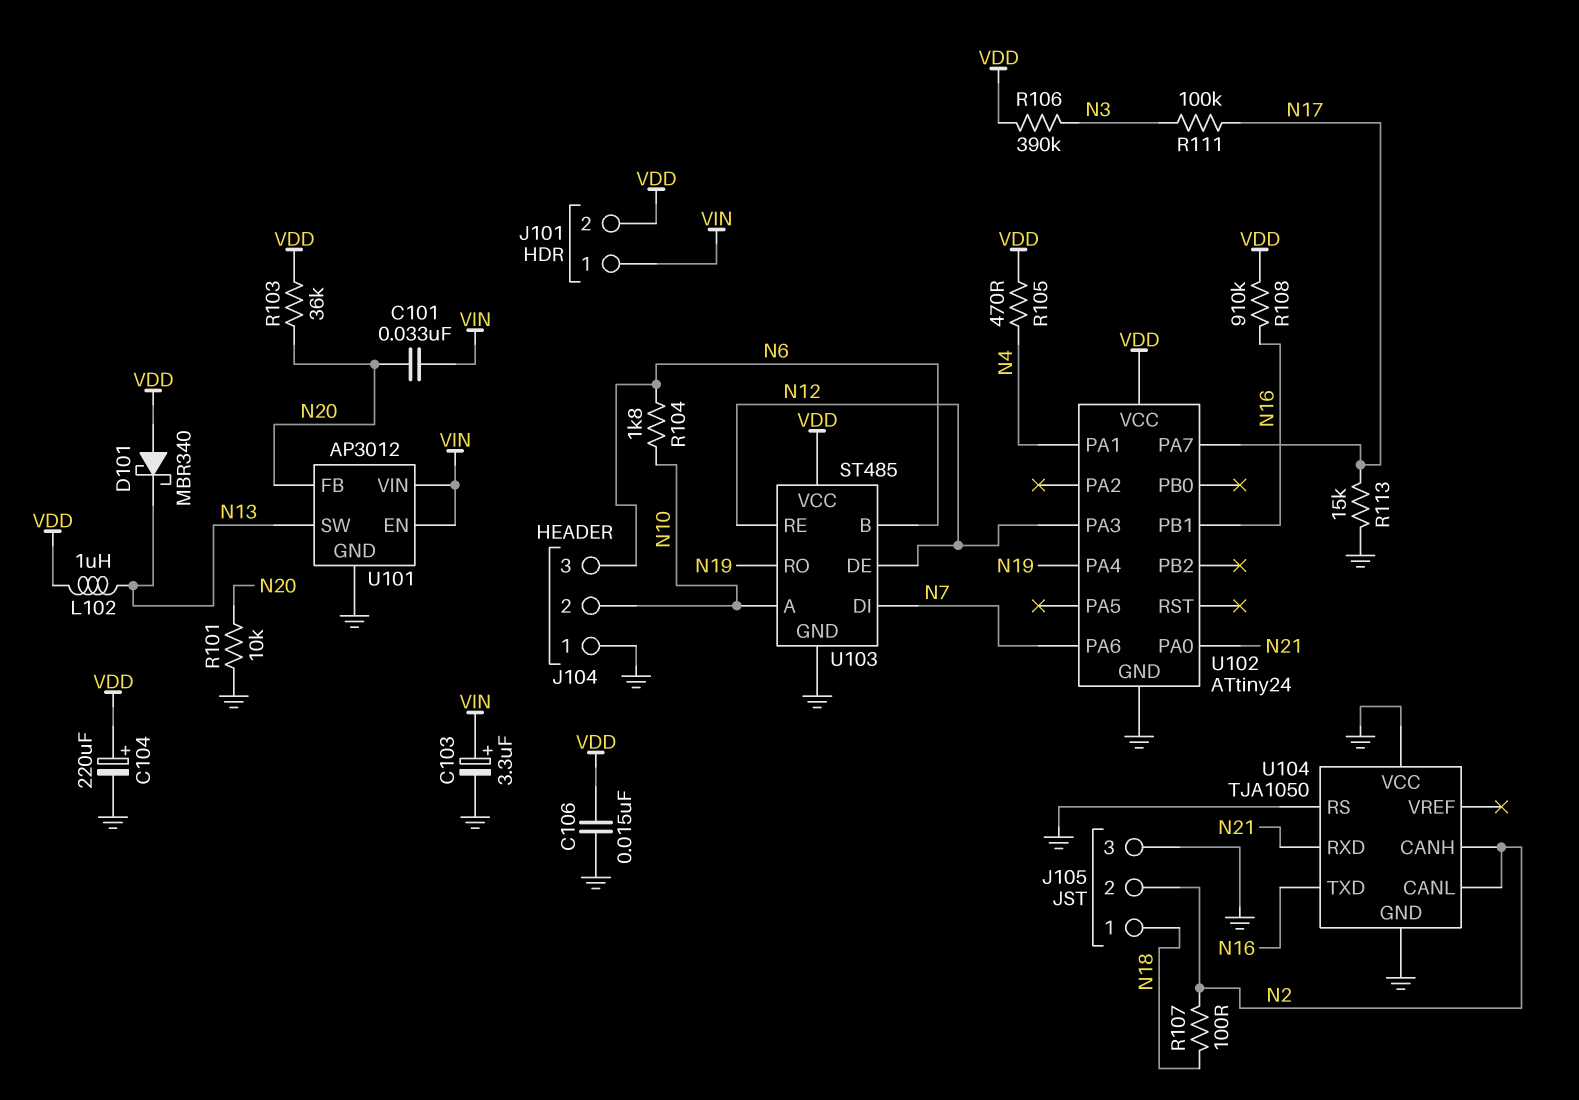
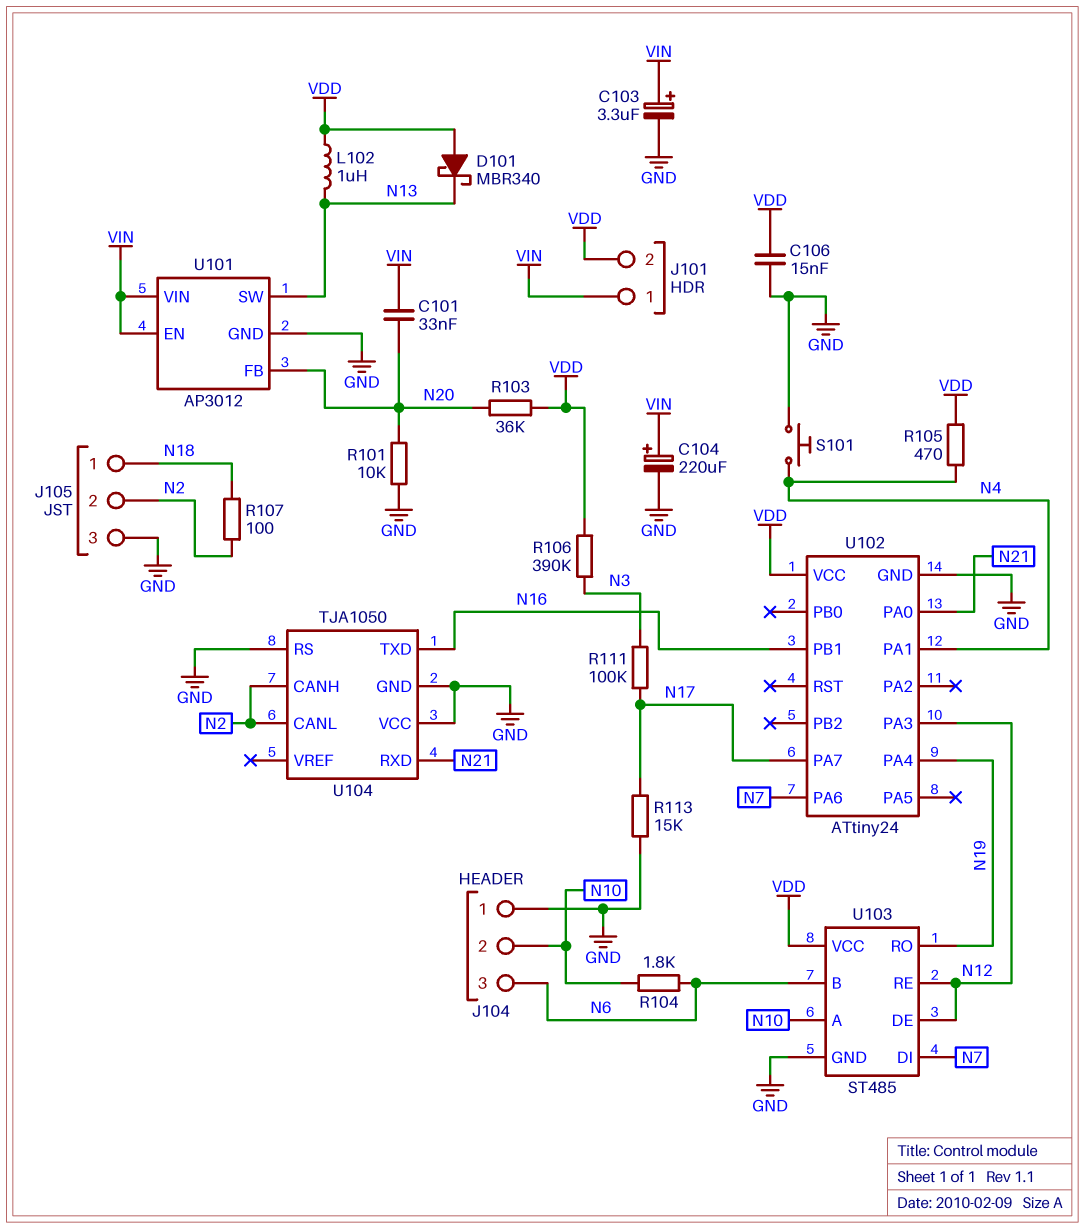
C104: 220uF (plus VDD, minus GND) -> 220uF (plus VIN, minus GND)
R108: 910k (N16, VDD) -> none
S101: none -> button (GND, N4)

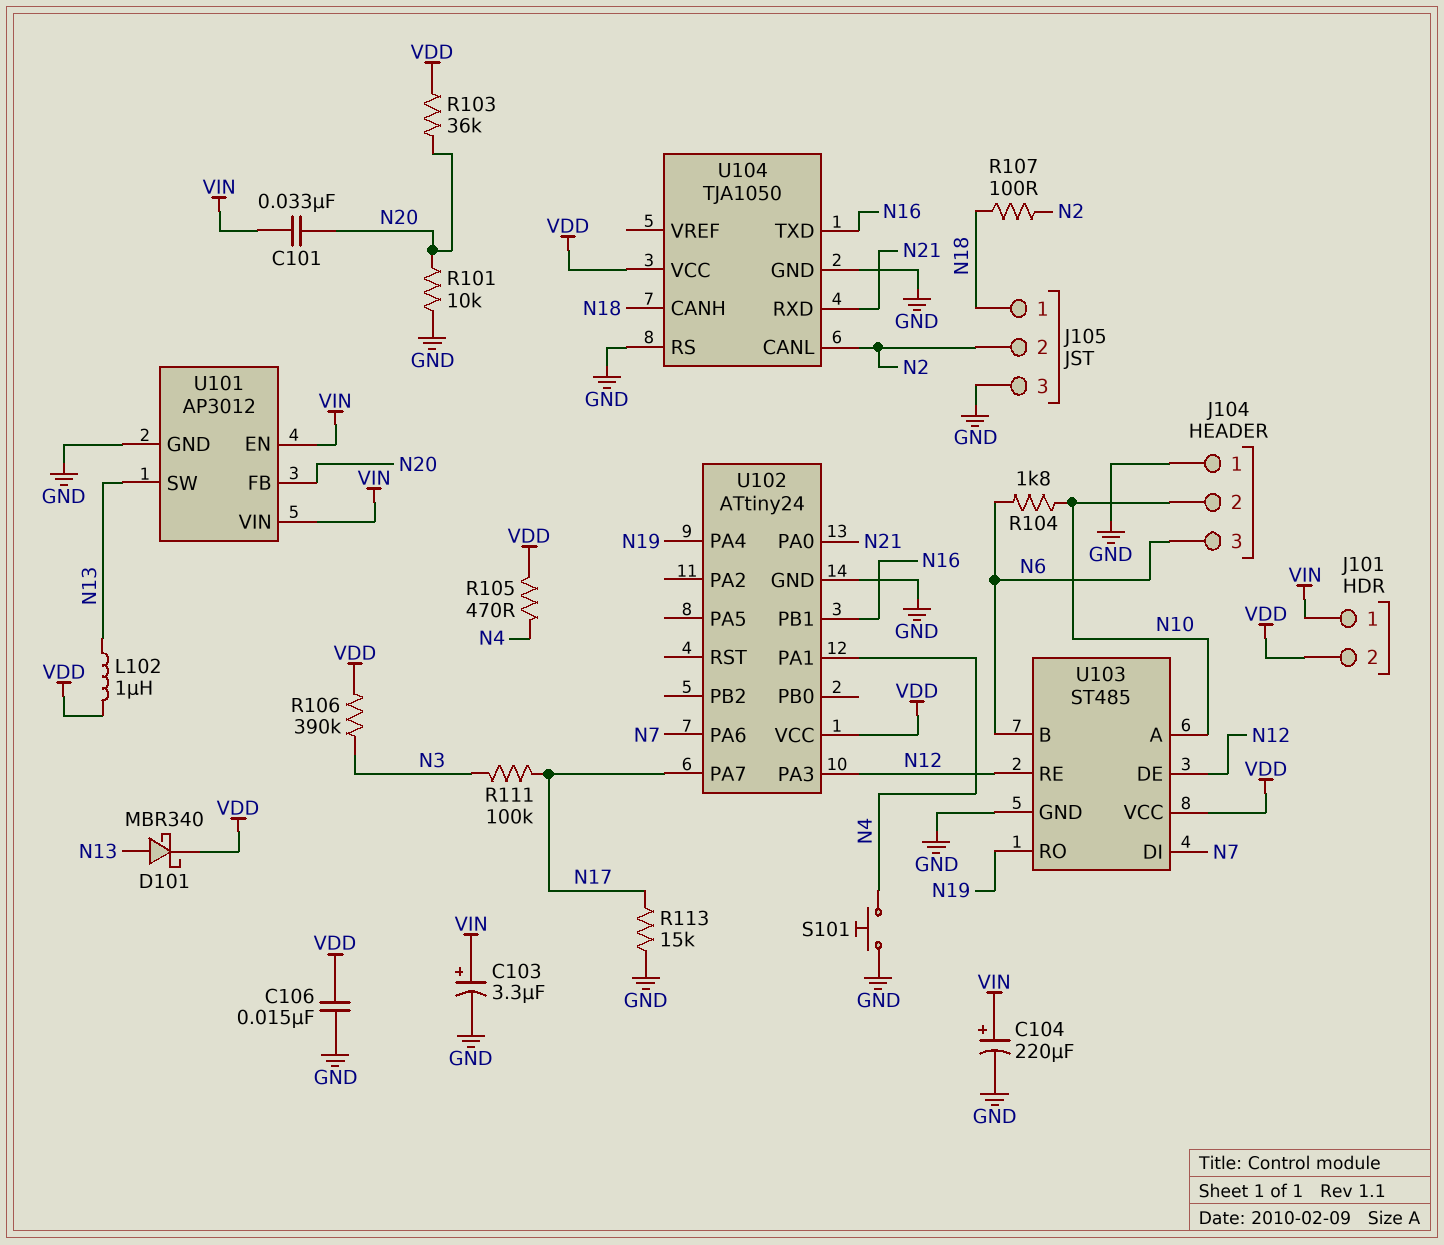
D101: schottky MBR340 (A VDD, K N13) -> schottky MBR340 (A N13, K VDD)
U104 pin CANH: N2 -> N18
U104 pin VCC: GND -> VDD

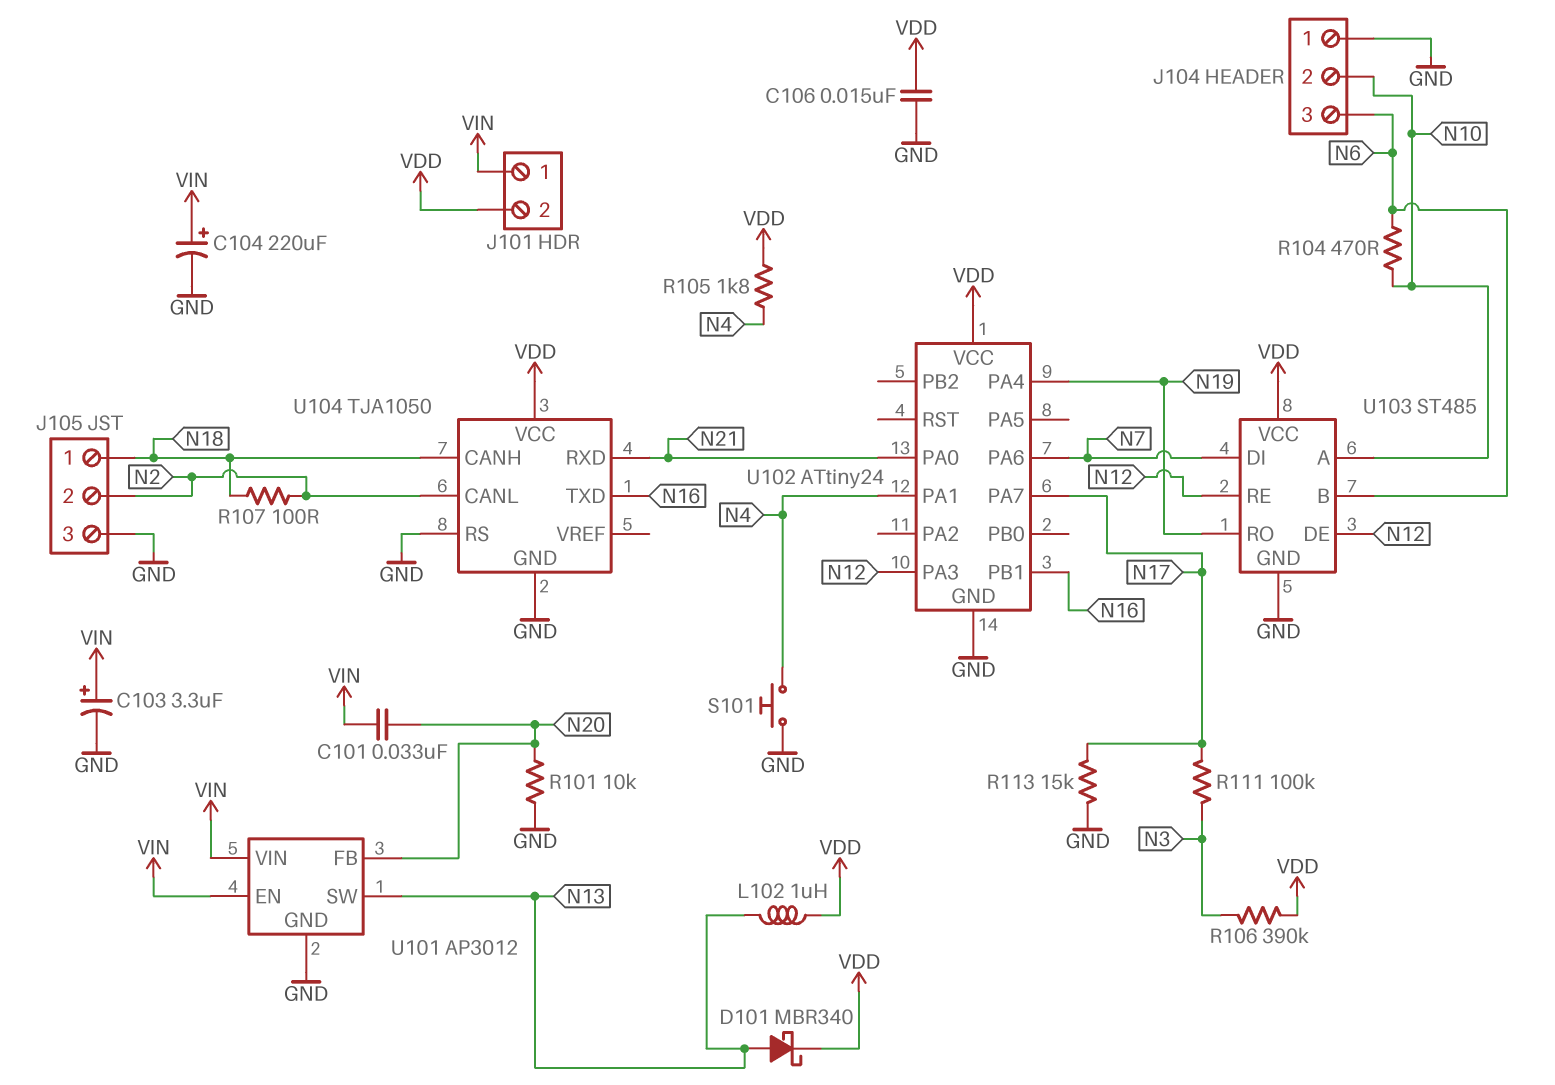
R103: 36k (N20, VDD) -> none
R104: 1.8k (N6, N10) -> 470 (N6, N10)
R105: 470 (N4, VDD) -> 1.8k (N4, VDD)

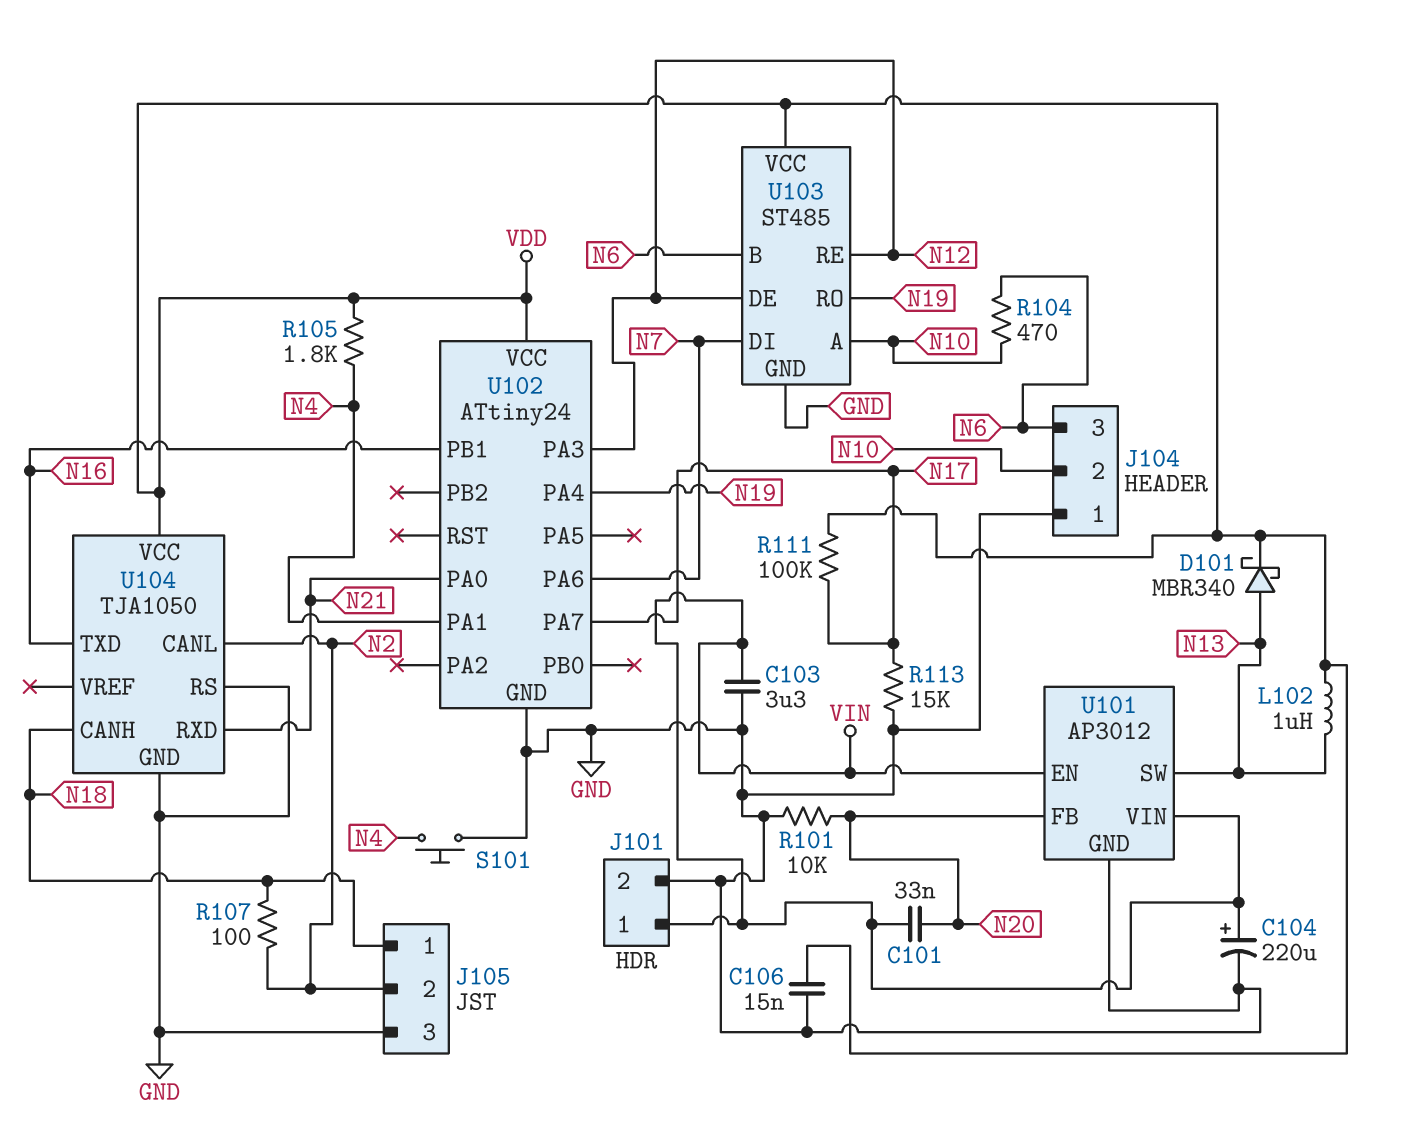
C103: 3.3uF (plus VIN, minus GND) -> 3.3uF (GND, VIN)
J101 pin 2: VDD -> GND
R106: 390k (N3, VDD) -> none
R111: 100k (N3, N17) -> 100k (N17, VDD)

